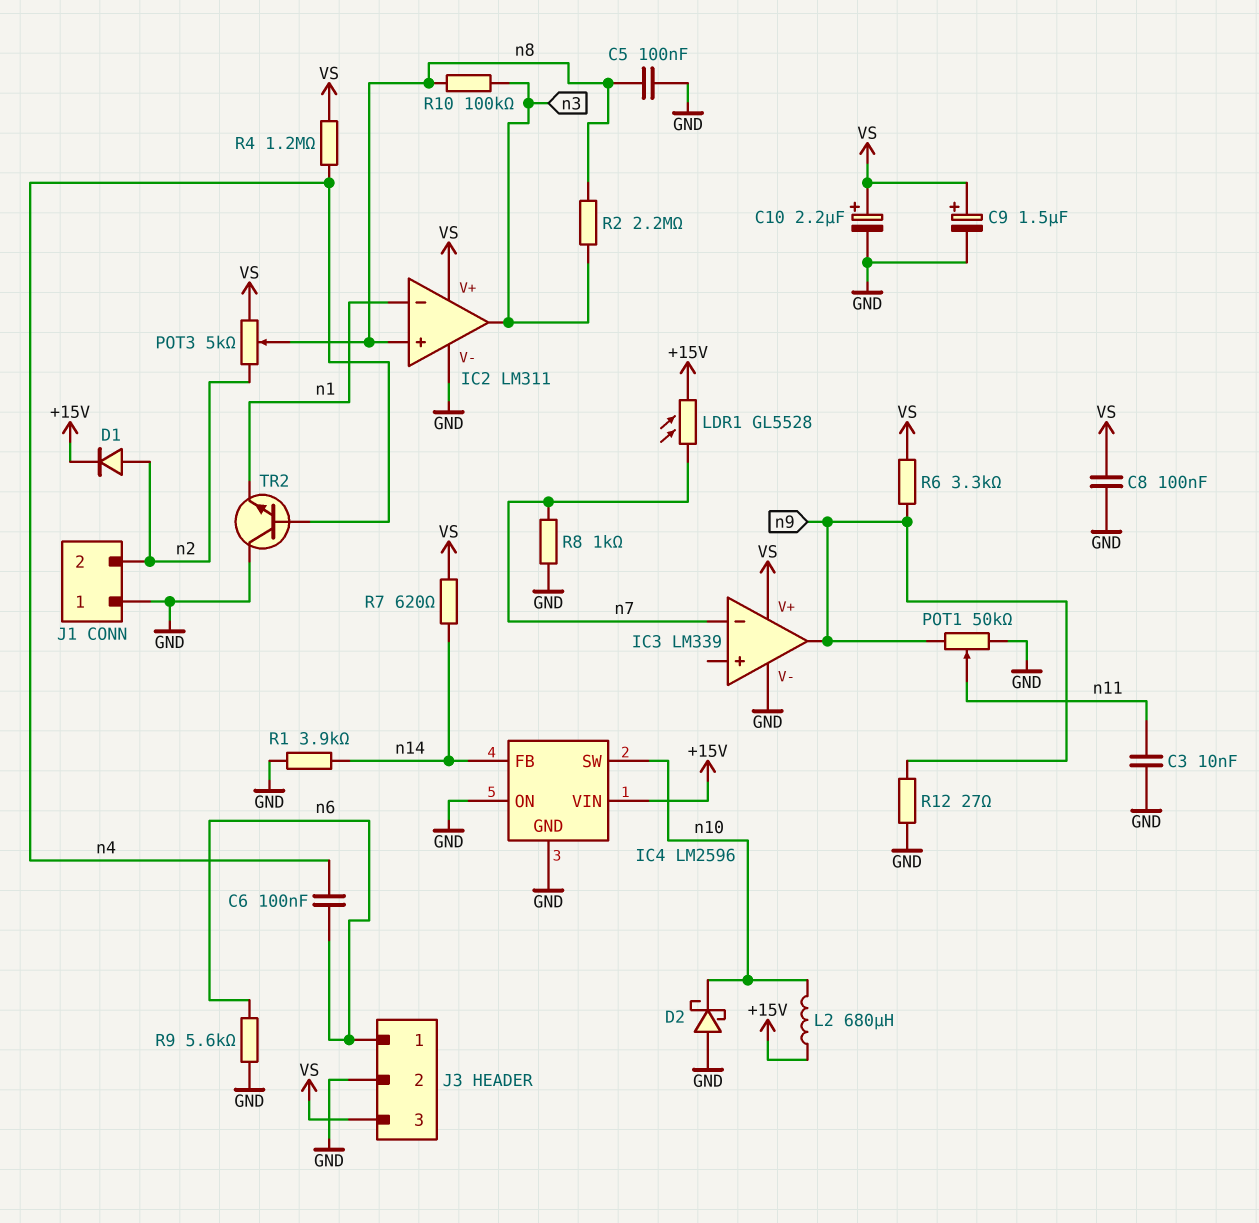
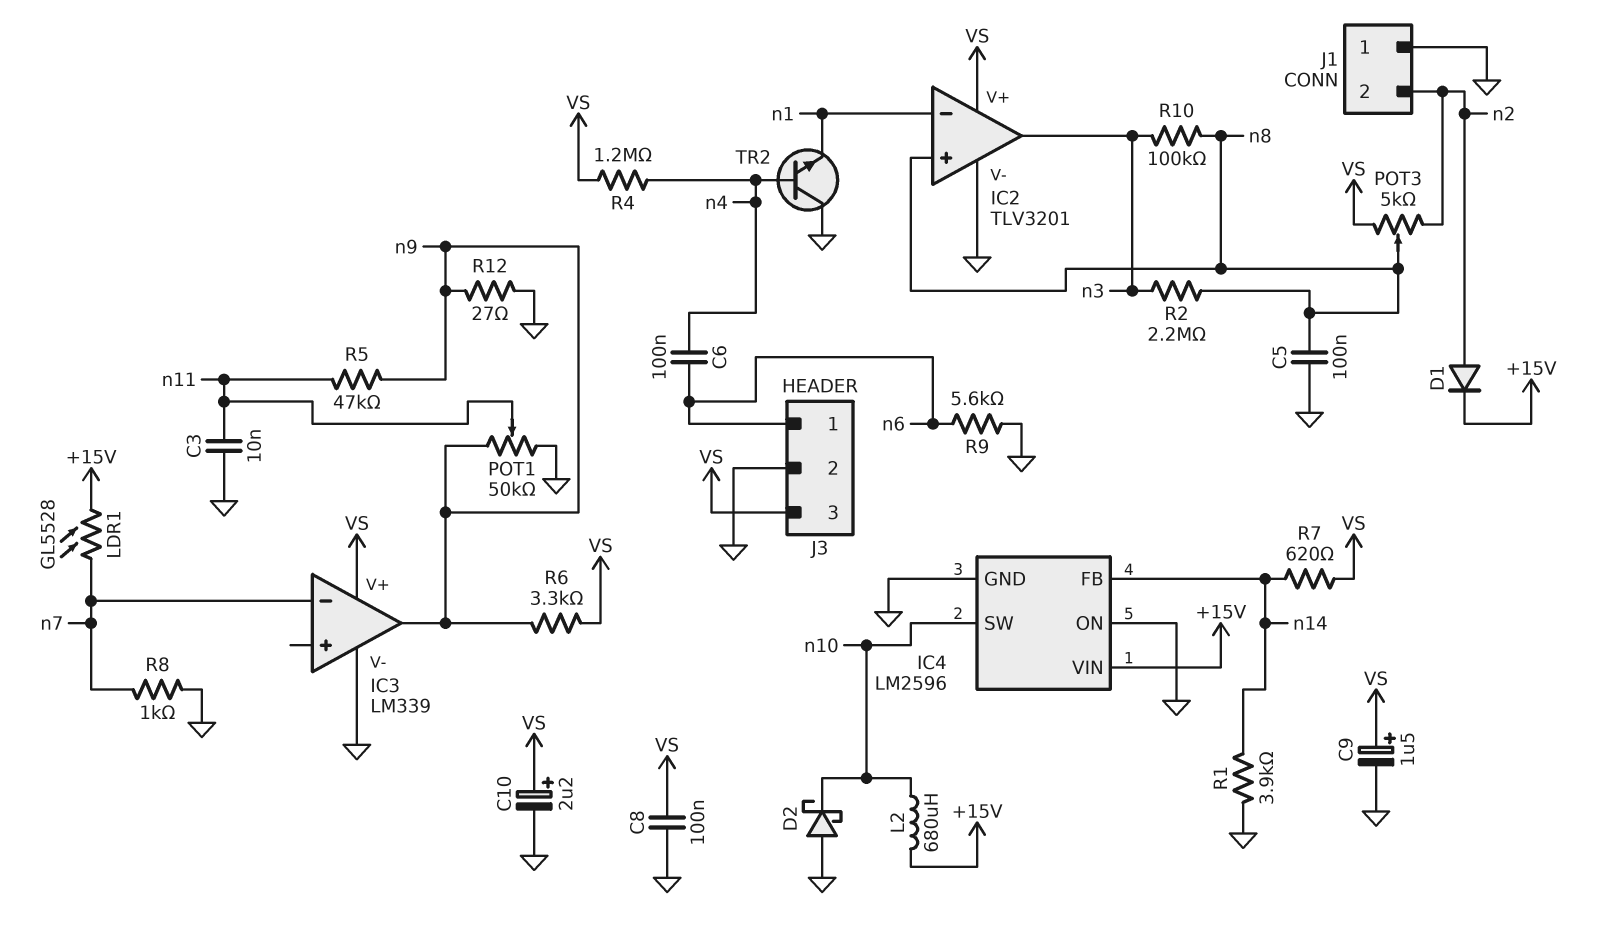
IC2: LM311 -> TLV3201
R5: none -> 47k (n9, n11)

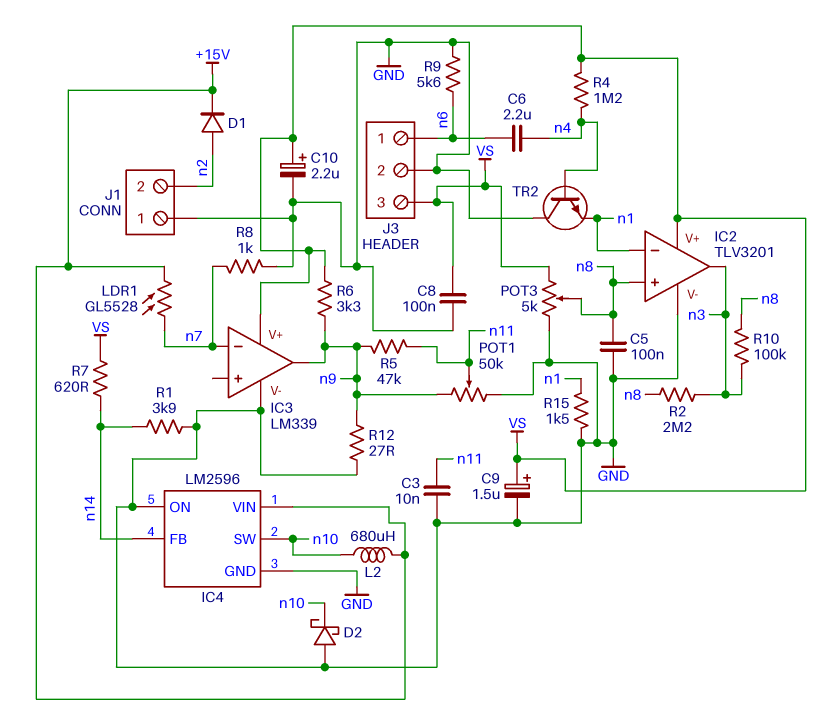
C6: 100nF (n4, n6) -> 2.2uF (n4, n6)
POT3: 5k (VS, n2, wiper n8) -> 5k (GND, VS, wiper n8)
R15: none -> 1.5k (GND, n1)

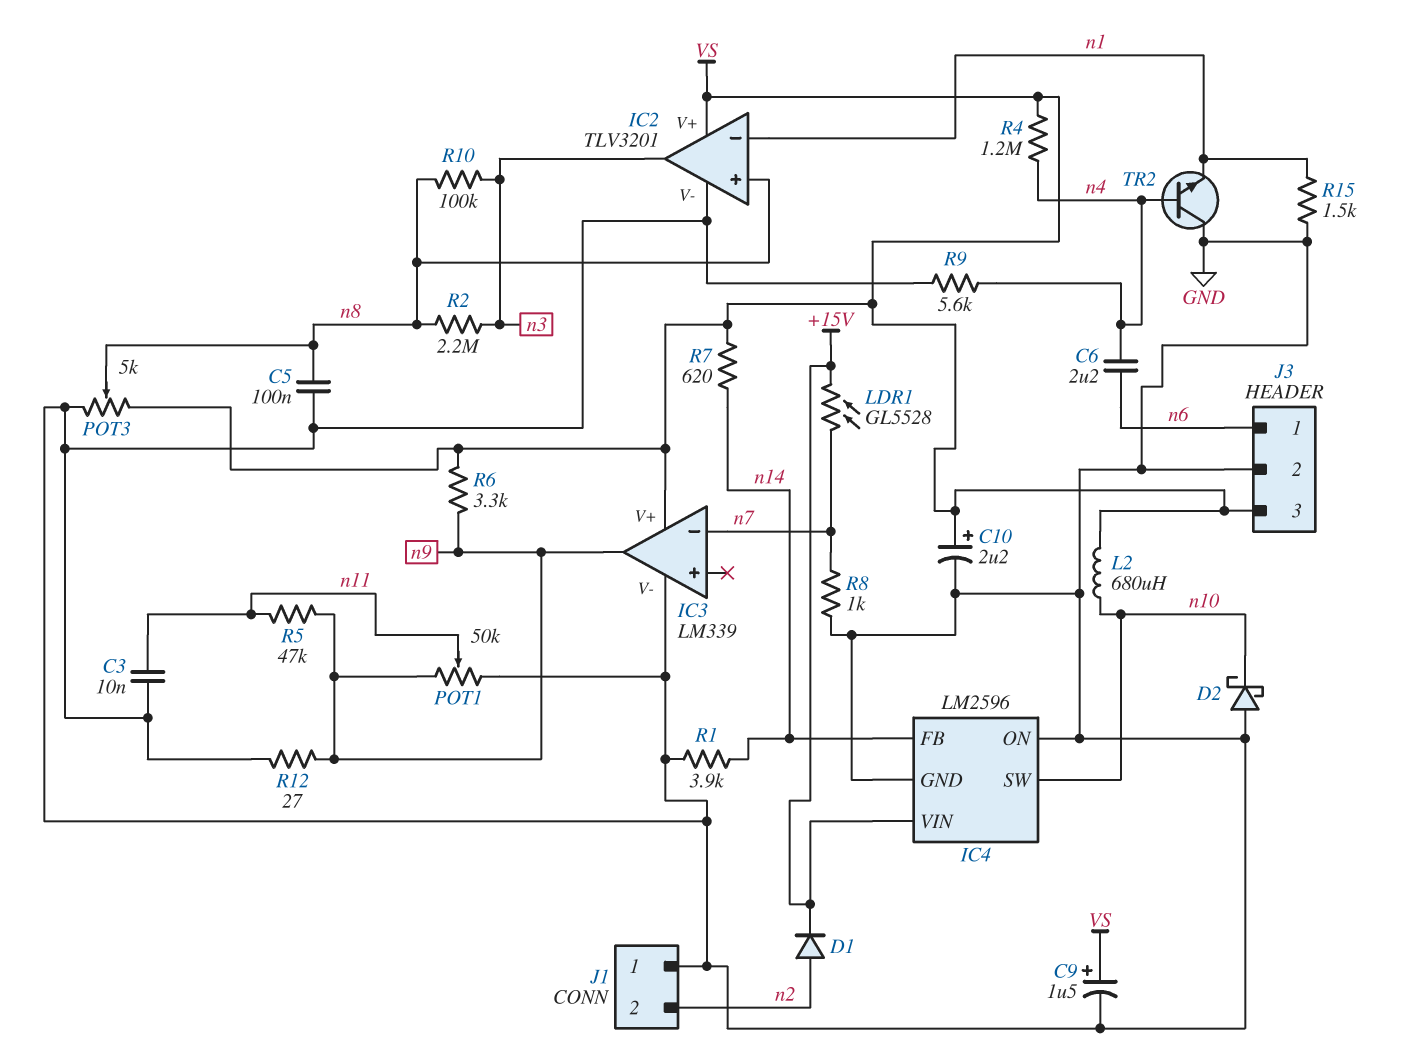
C8: 100nF (GND, VS) -> none
L2: 680uH (+15V, n10) -> 680uH (VS, n10)
R9: 5.6k (GND, n6) -> 5.6k (GND, n4)

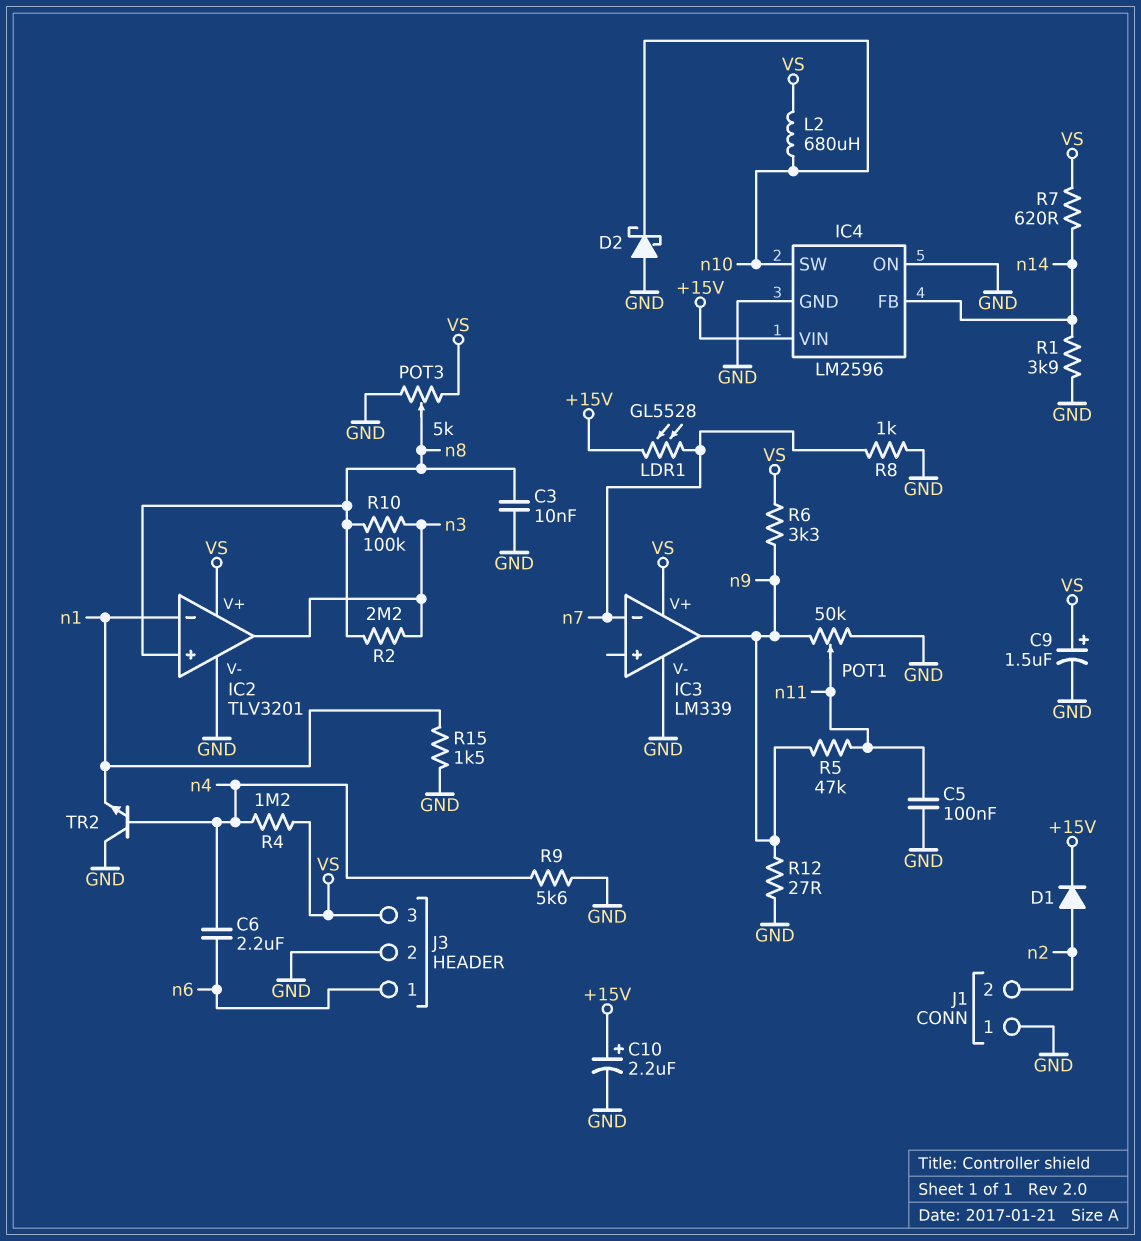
C3: 10nF (GND, n11) -> 10nF (GND, n8)
C5: 100nF (GND, n8) -> 100nF (GND, n11)
C10: 2.2uF (plus VS, minus GND) -> 2.2uF (plus +15V, minus GND)

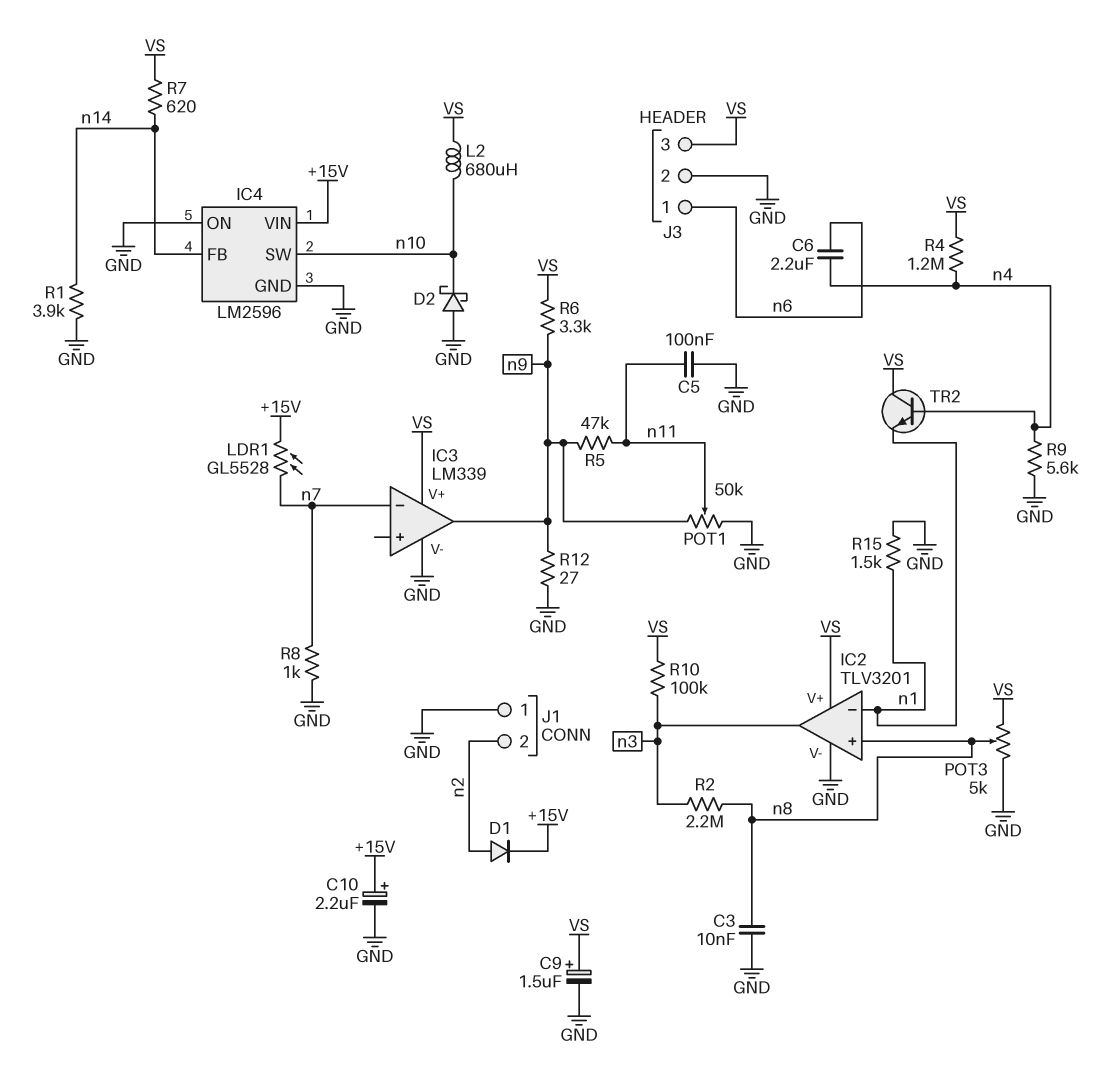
R10: 100k (n3, n8) -> 100k (VS, n3)
TR2: NPN (B n4, C GND, E n1) -> NPN (B n4, C VS, E n1)

